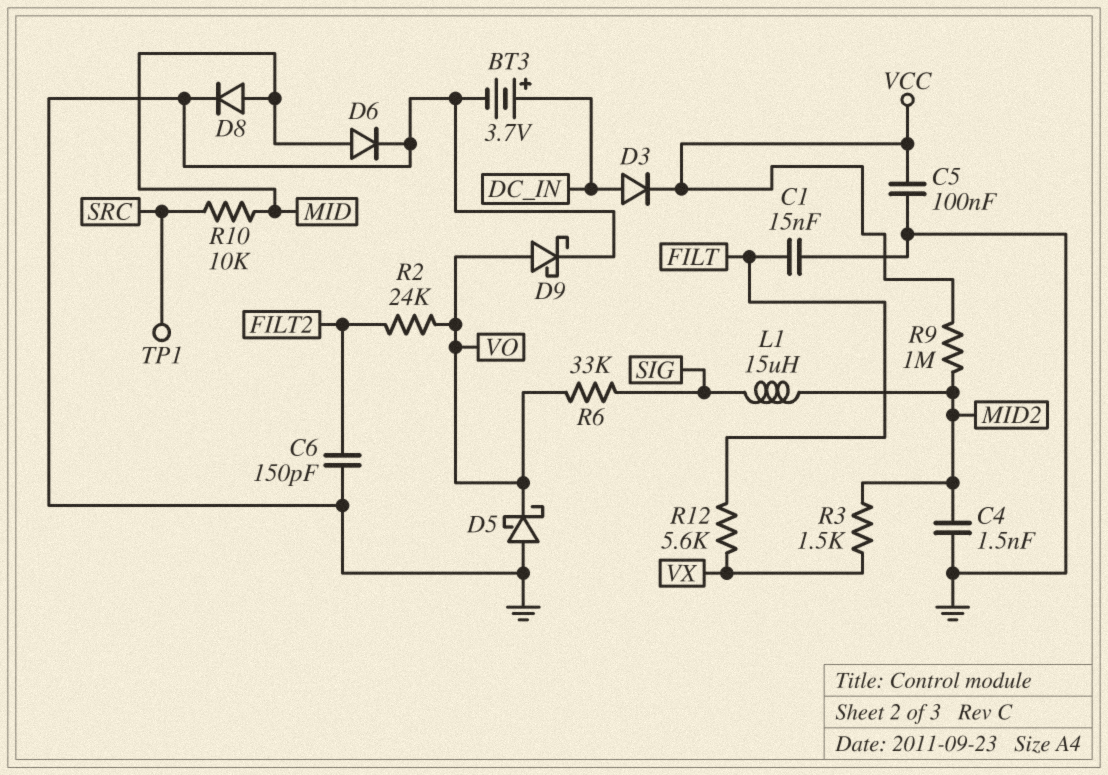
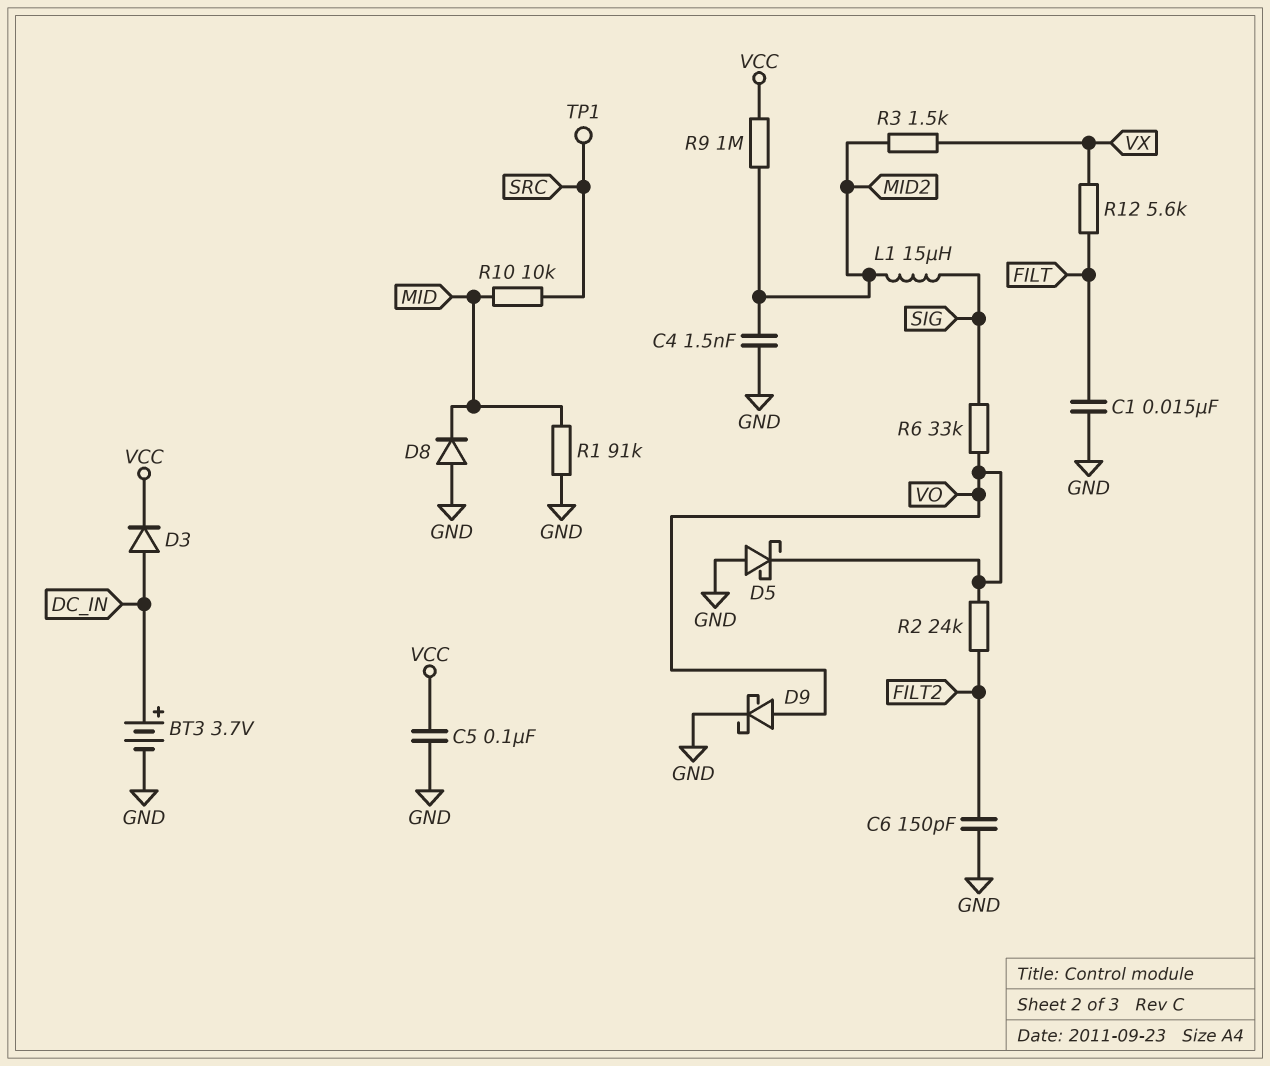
D6: diode (A MID, K GND) -> none
D8: diode (A MID, K GND) -> diode (A GND, K MID)
R1: none -> 91k (GND, MID)

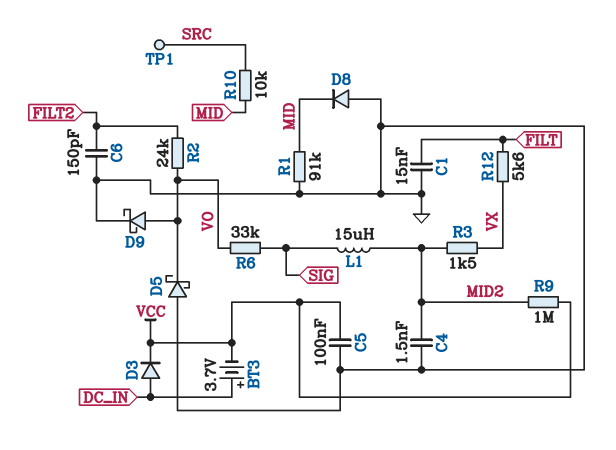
BT3: 3.7V (plus DC_IN, minus GND) -> 3.7V (plus DC_IN, minus VCC)

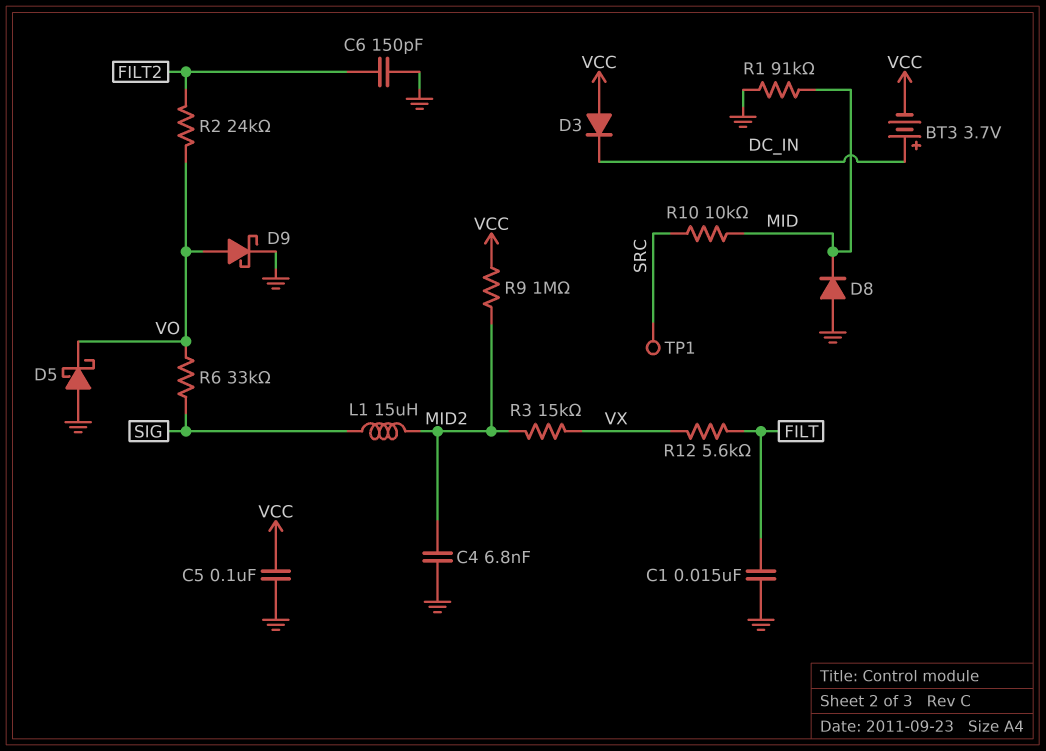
C4: 1.5nF (GND, MID2) -> 6.8nF (GND, MID2)
D3: diode (A DC_IN, K VCC) -> diode (A VCC, K DC_IN)
R3: 1.5k (MID2, VX) -> 15k (MID2, VX)

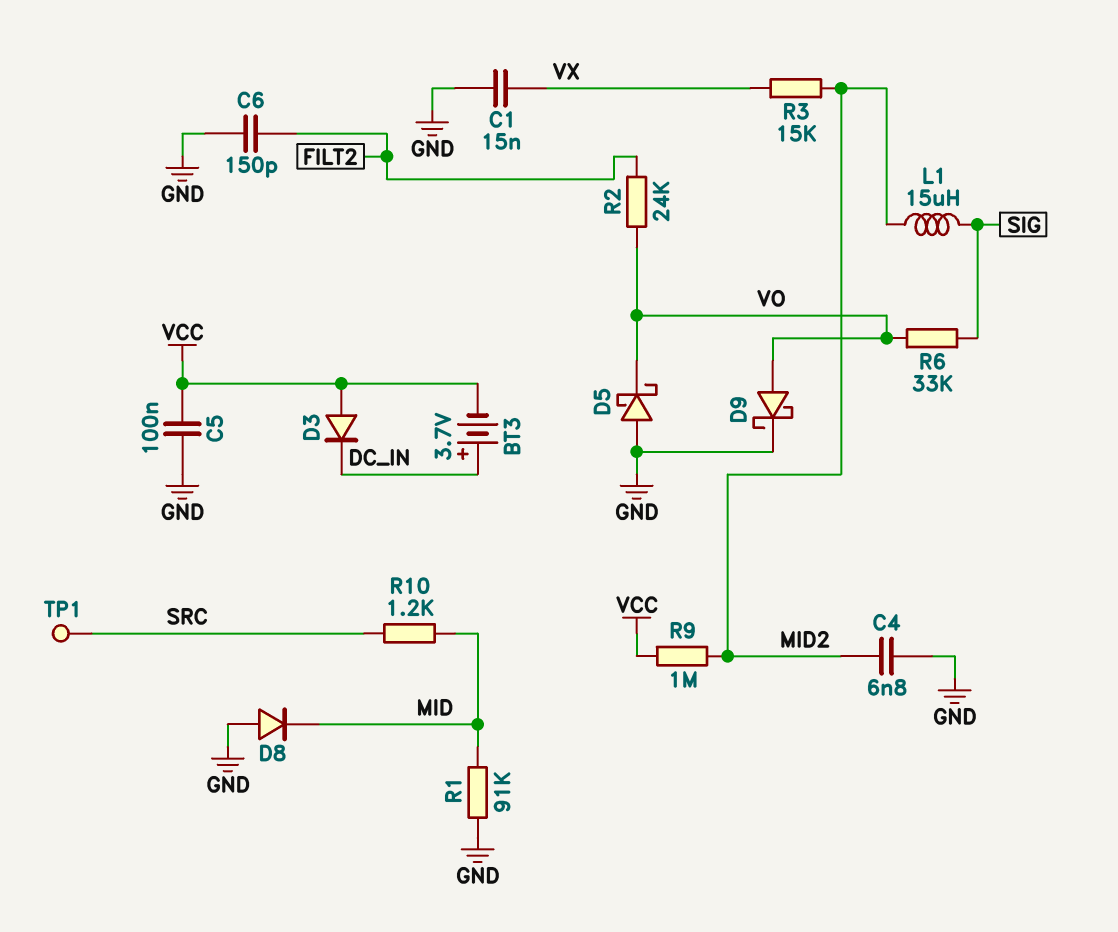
C1: 15nF (FILT, GND) -> 15nF (GND, VX)
R10: 10k (MID, SRC) -> 1.2k (MID, SRC)
R12: 5.6k (FILT, VX) -> none

